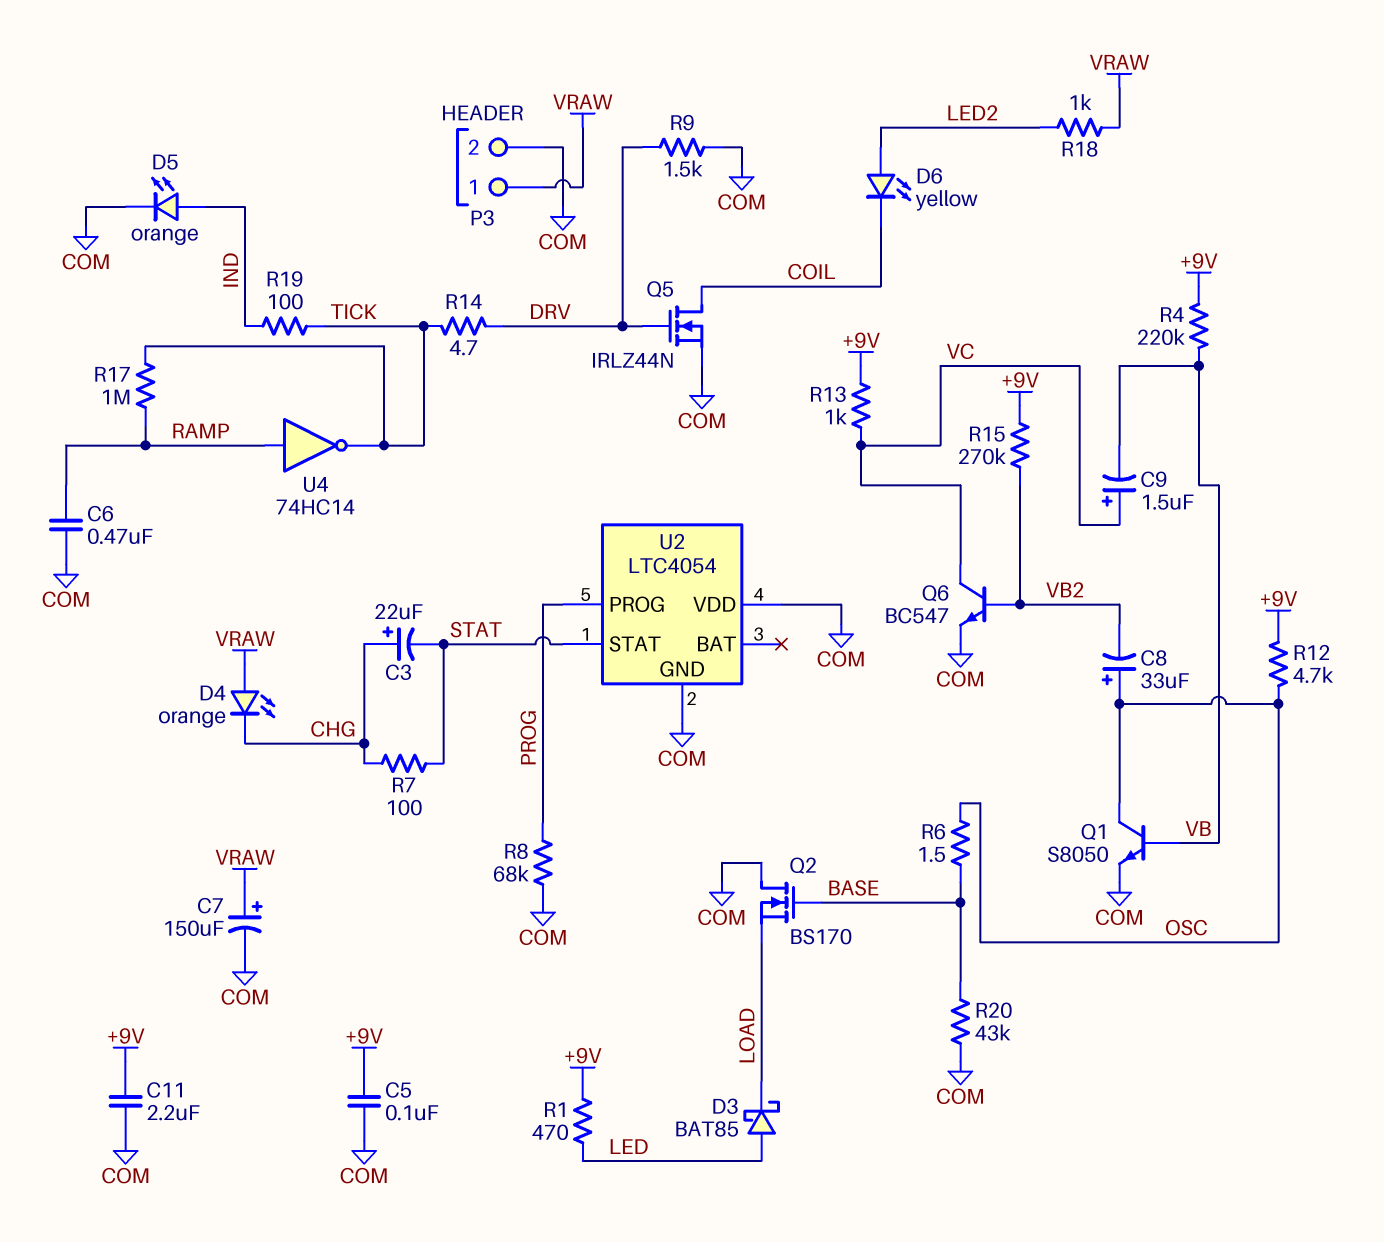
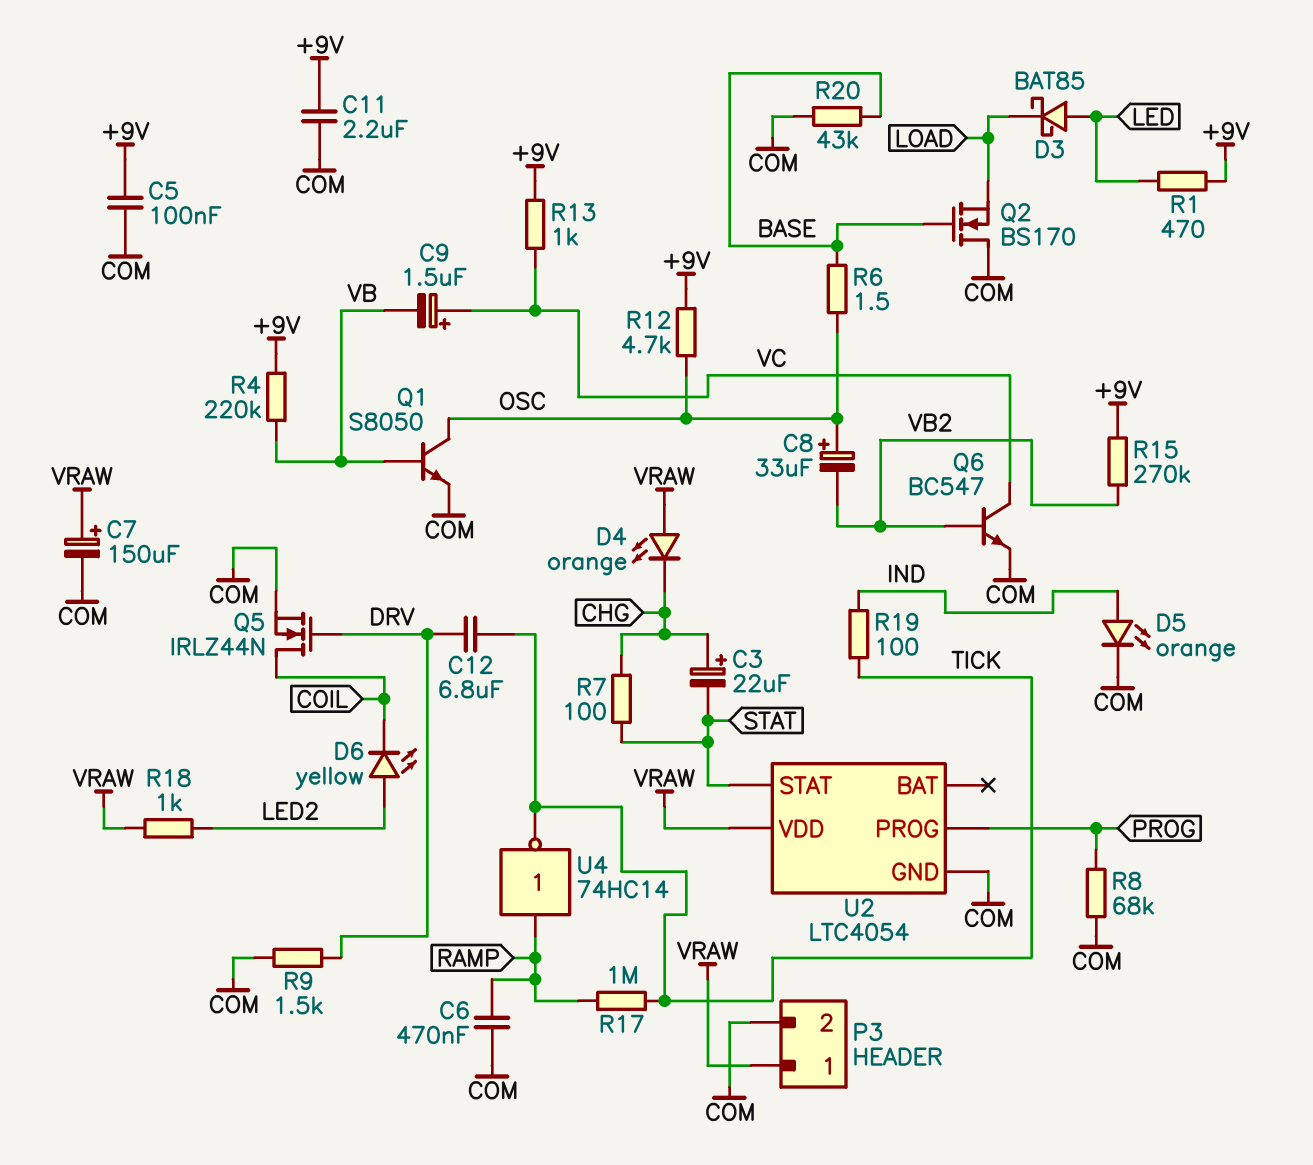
C12: none -> 6.8uF (DRV, TICK)
R14: 4.7 (DRV, TICK) -> none
U2 pin VDD: COM -> VRAW

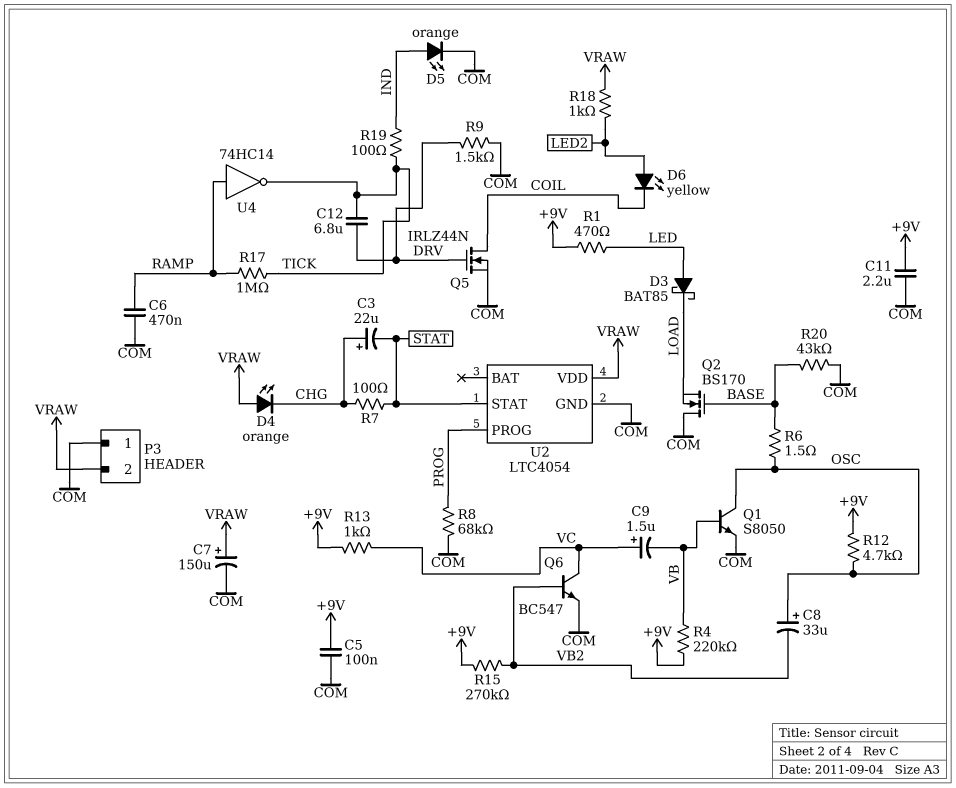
P3 pin 1: VRAW -> COM
P3 pin 2: COM -> VRAW

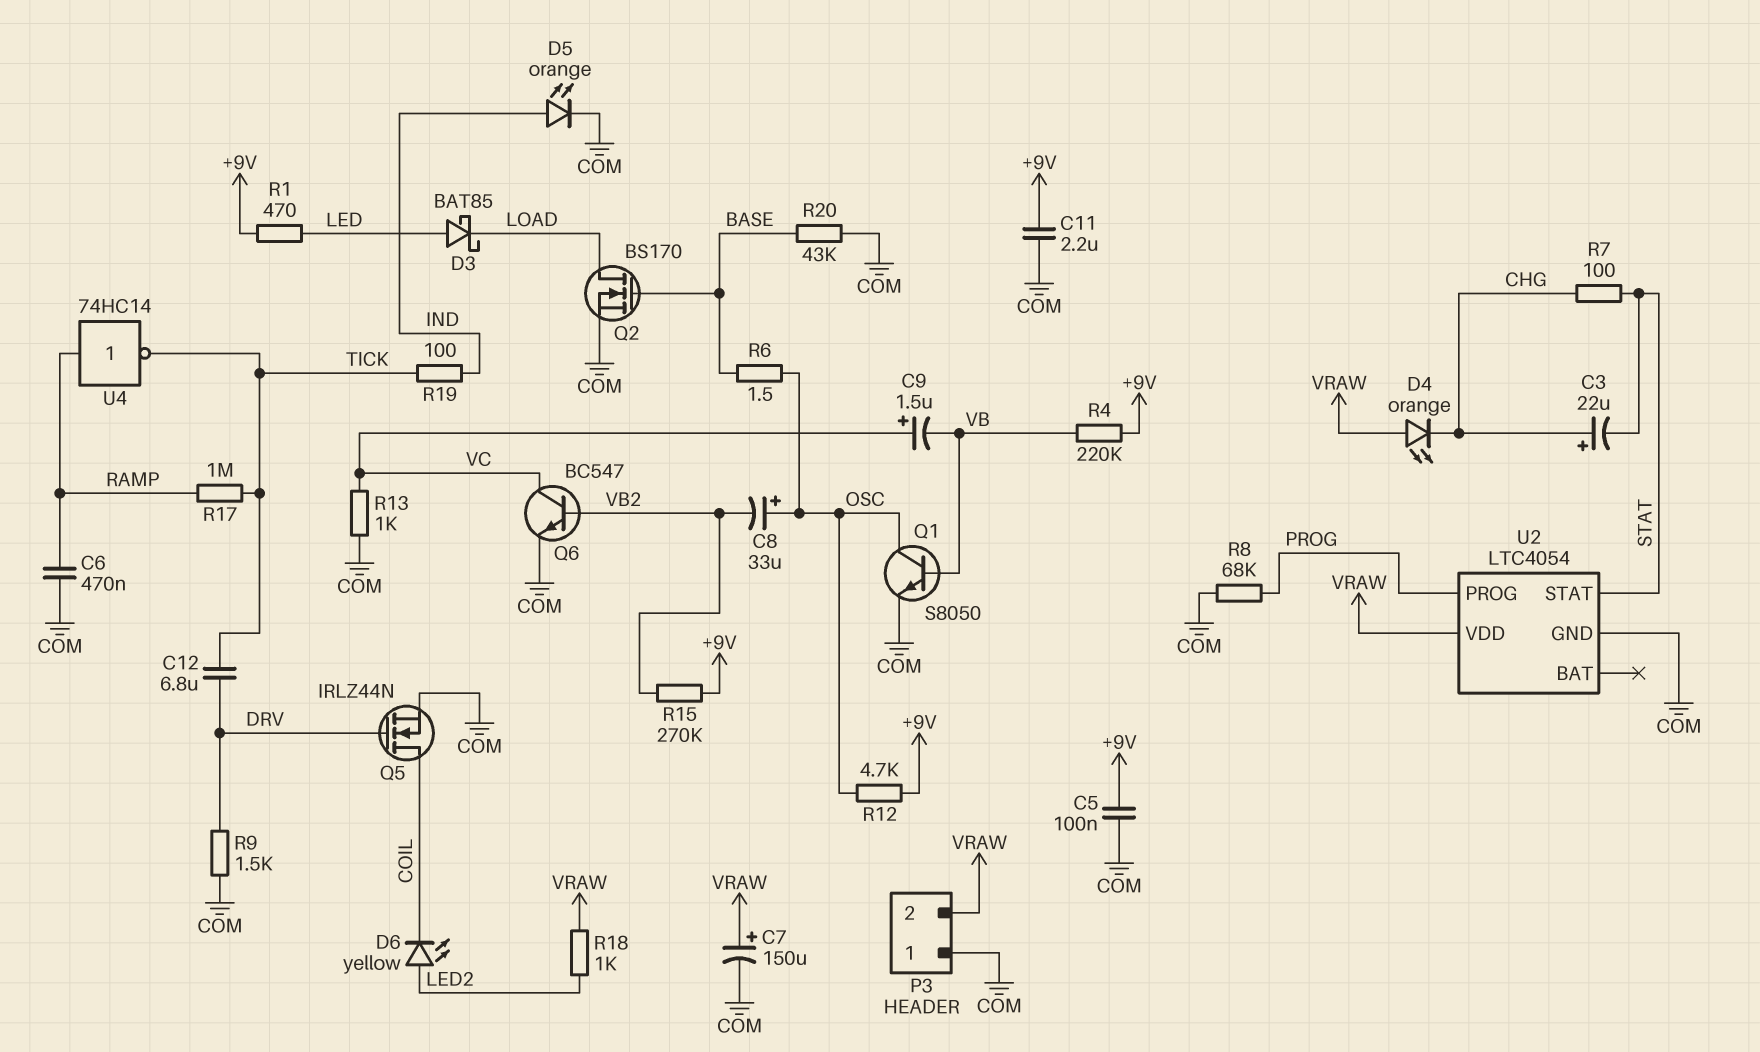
Q2: NMOS BS170 (G BASE, D COM, S LOAD) -> NMOS BS170 (G BASE, D LOAD, S COM)
R13: 1k (+9V, VC) -> 1k (COM, VC)

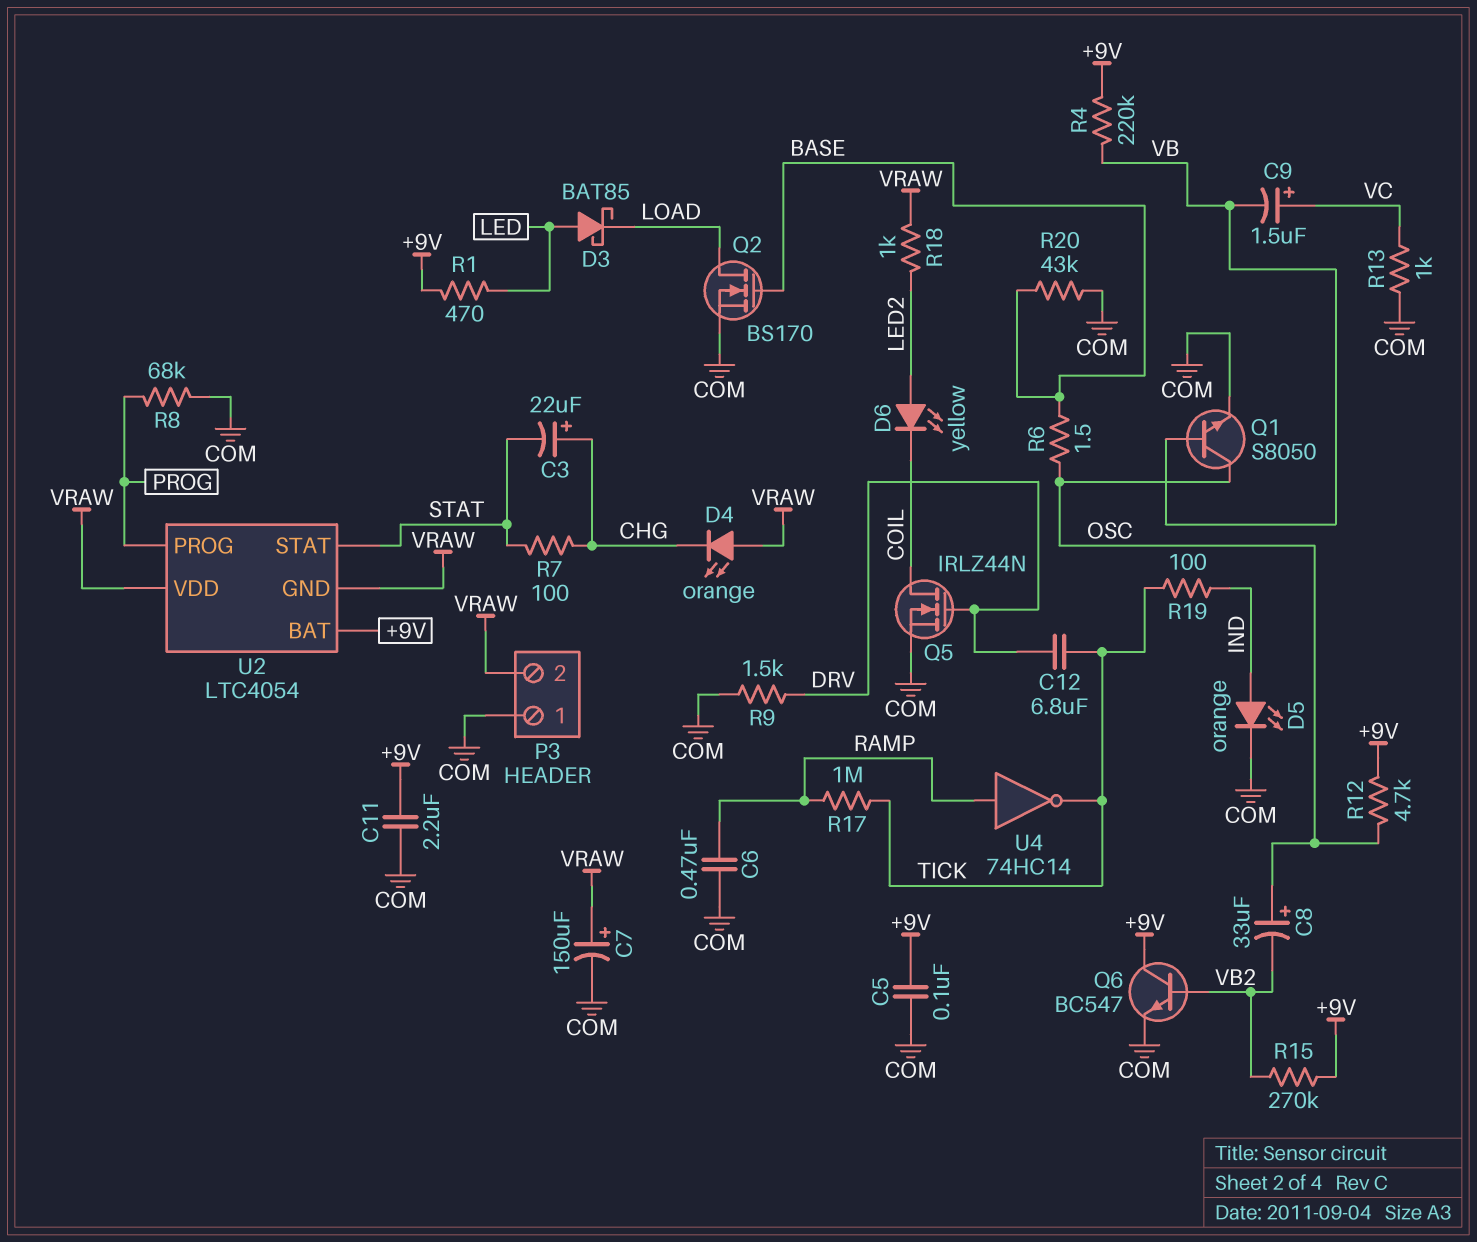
Q6: NPN BC547 (B VB2, C VC, E COM) -> NPN BC547 (B VB2, C +9V, E COM)
U2 pin BAT: none -> +9V
U2 pin GND: COM -> VRAW

